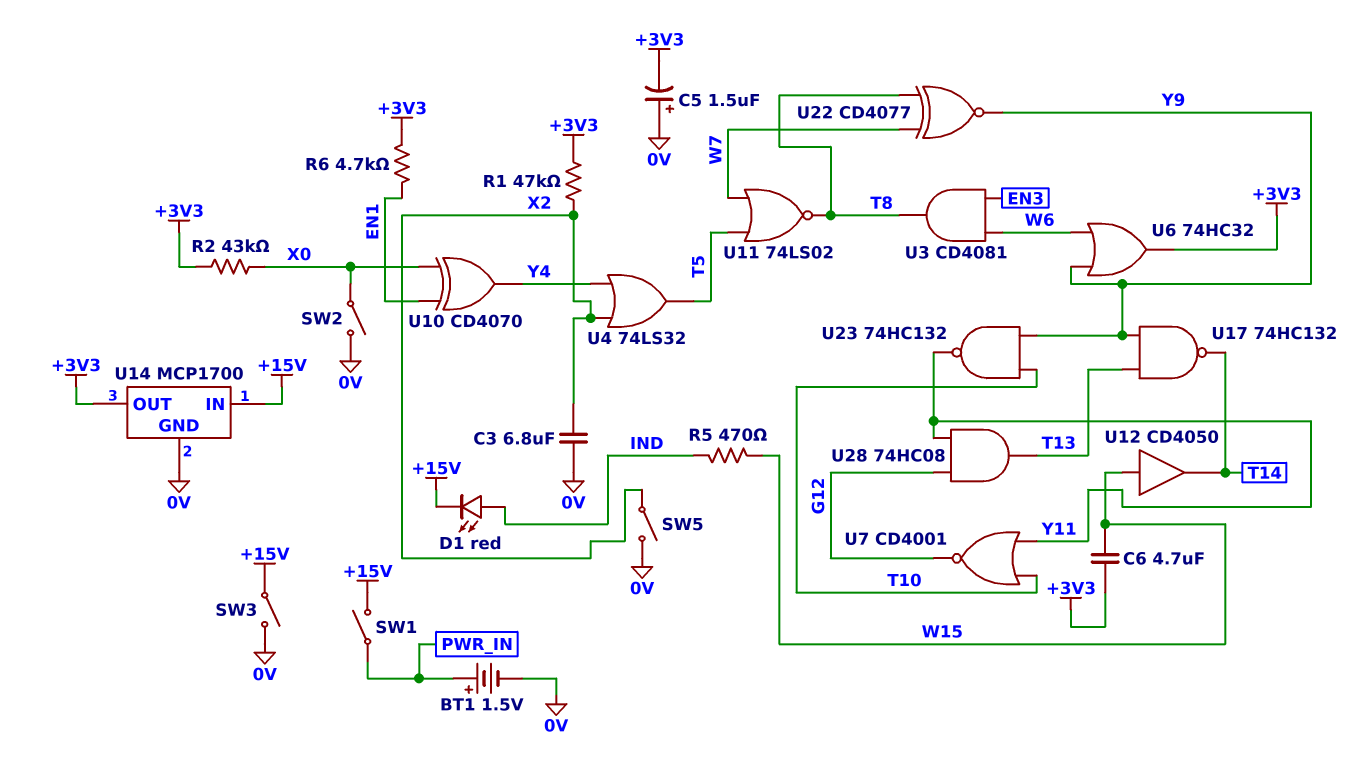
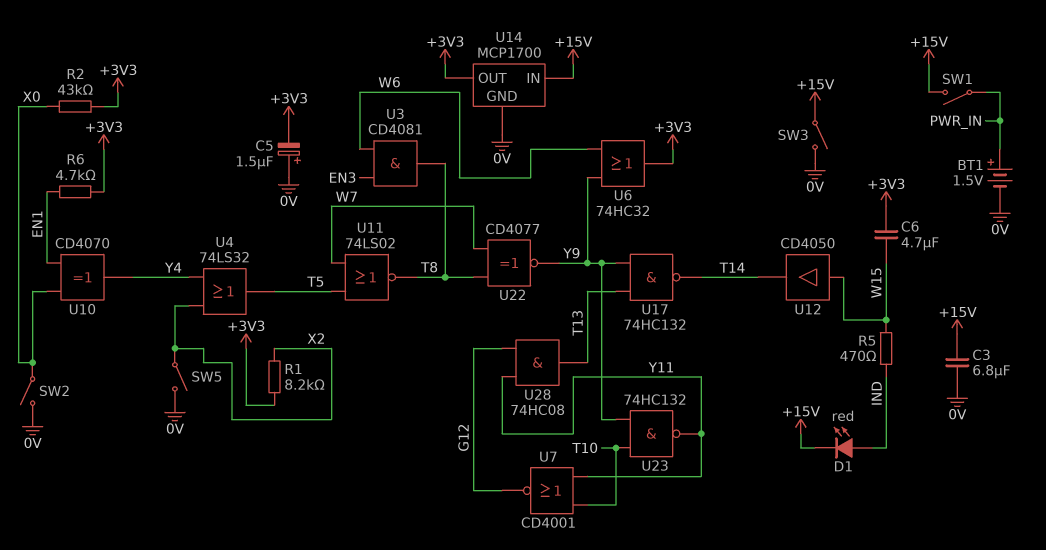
C3: 6.8uF (0V, X2) -> 6.8uF (+15V, 0V)
R1: 47k (+3V3, X2) -> 8.2k (+3V3, X2)

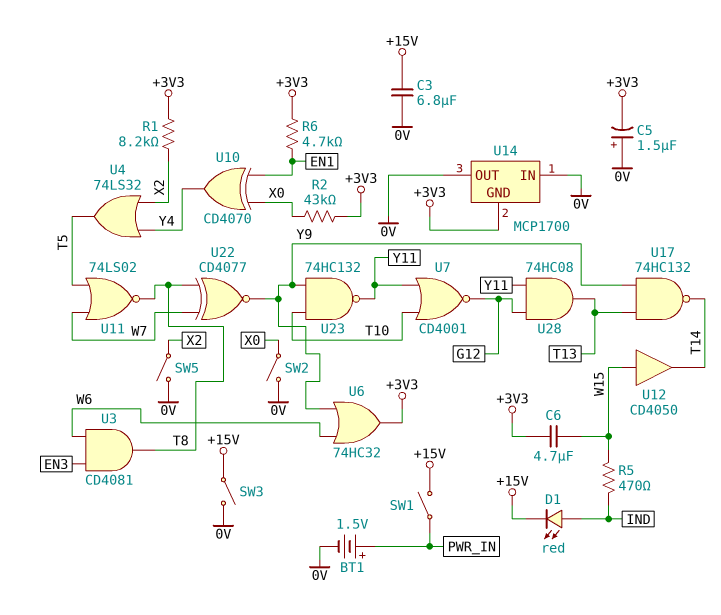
U14 pin GND: 0V -> +3V3
U14 pin IN: +15V -> 0V
U14 pin OUT: +3V3 -> 0V

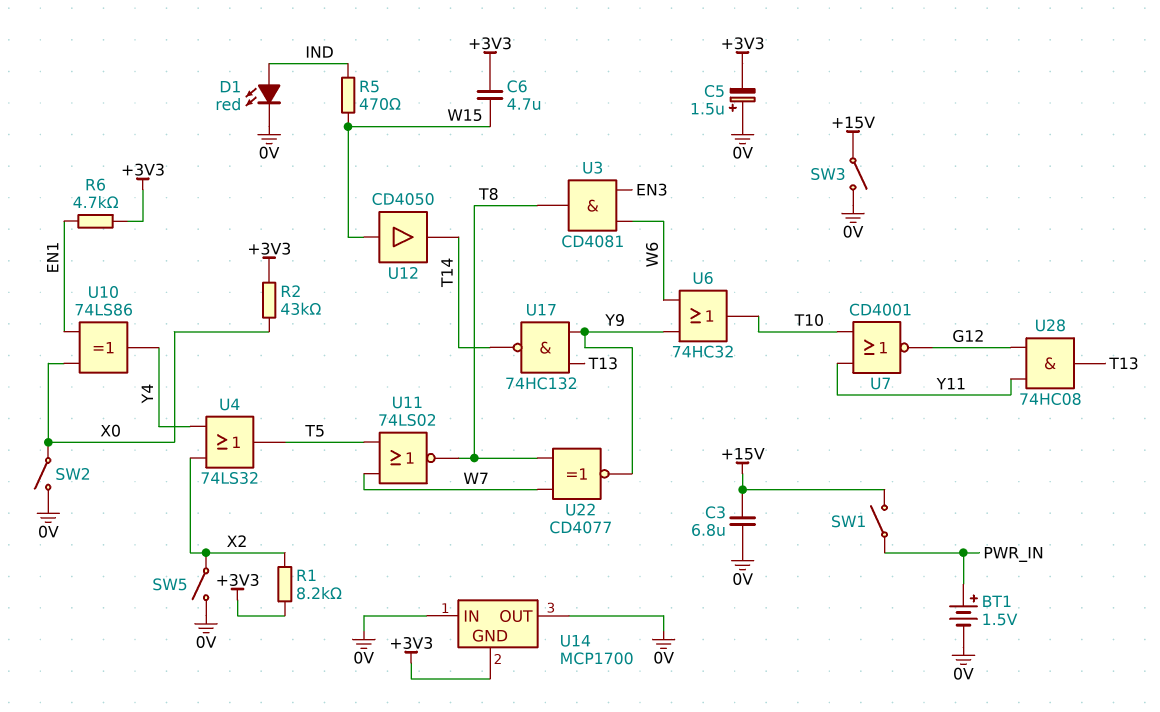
D1: LED red (A IND, K +15V) -> LED red (A IND, K 0V)
U6: OR 74HC32 (in W6, in Y9, out +3V3) -> OR 74HC32 (in W6, in Y9, out T10)
U10: XOR CD4070 (in EN1, in X0, out Y4) -> XOR 74LS86 (in EN1, in X0, out Y4)
U23: NAND 74HC132 (in T10, in Y9, out Y11) -> none

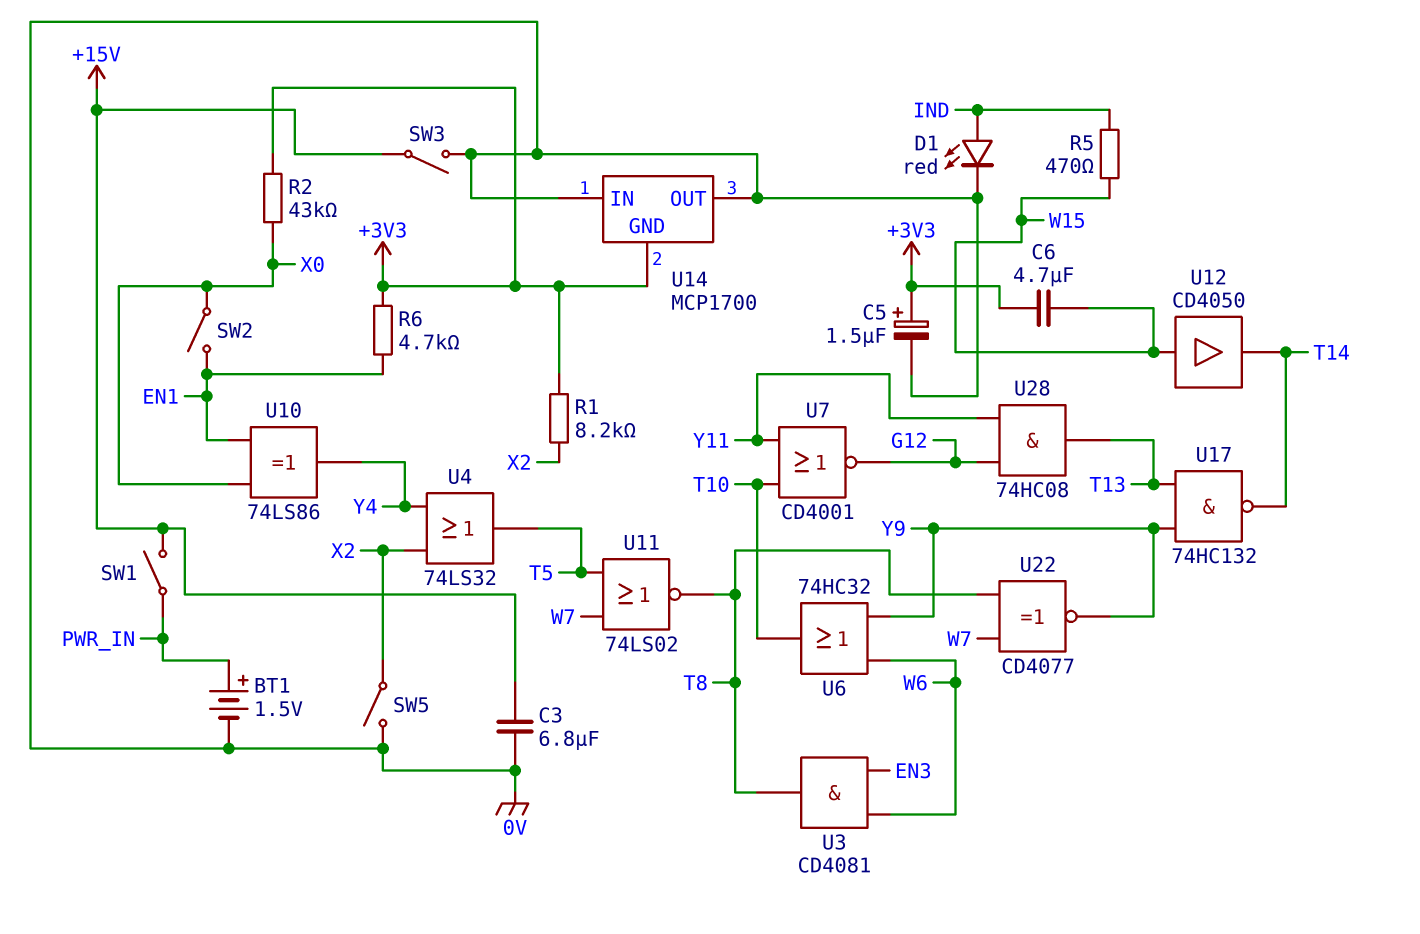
C5: 1.5uF (plus 0V, minus +3V3) -> 1.5uF (plus +3V3, minus 0V)
SW2: switch (0V, X0) -> switch (EN1, X0)

